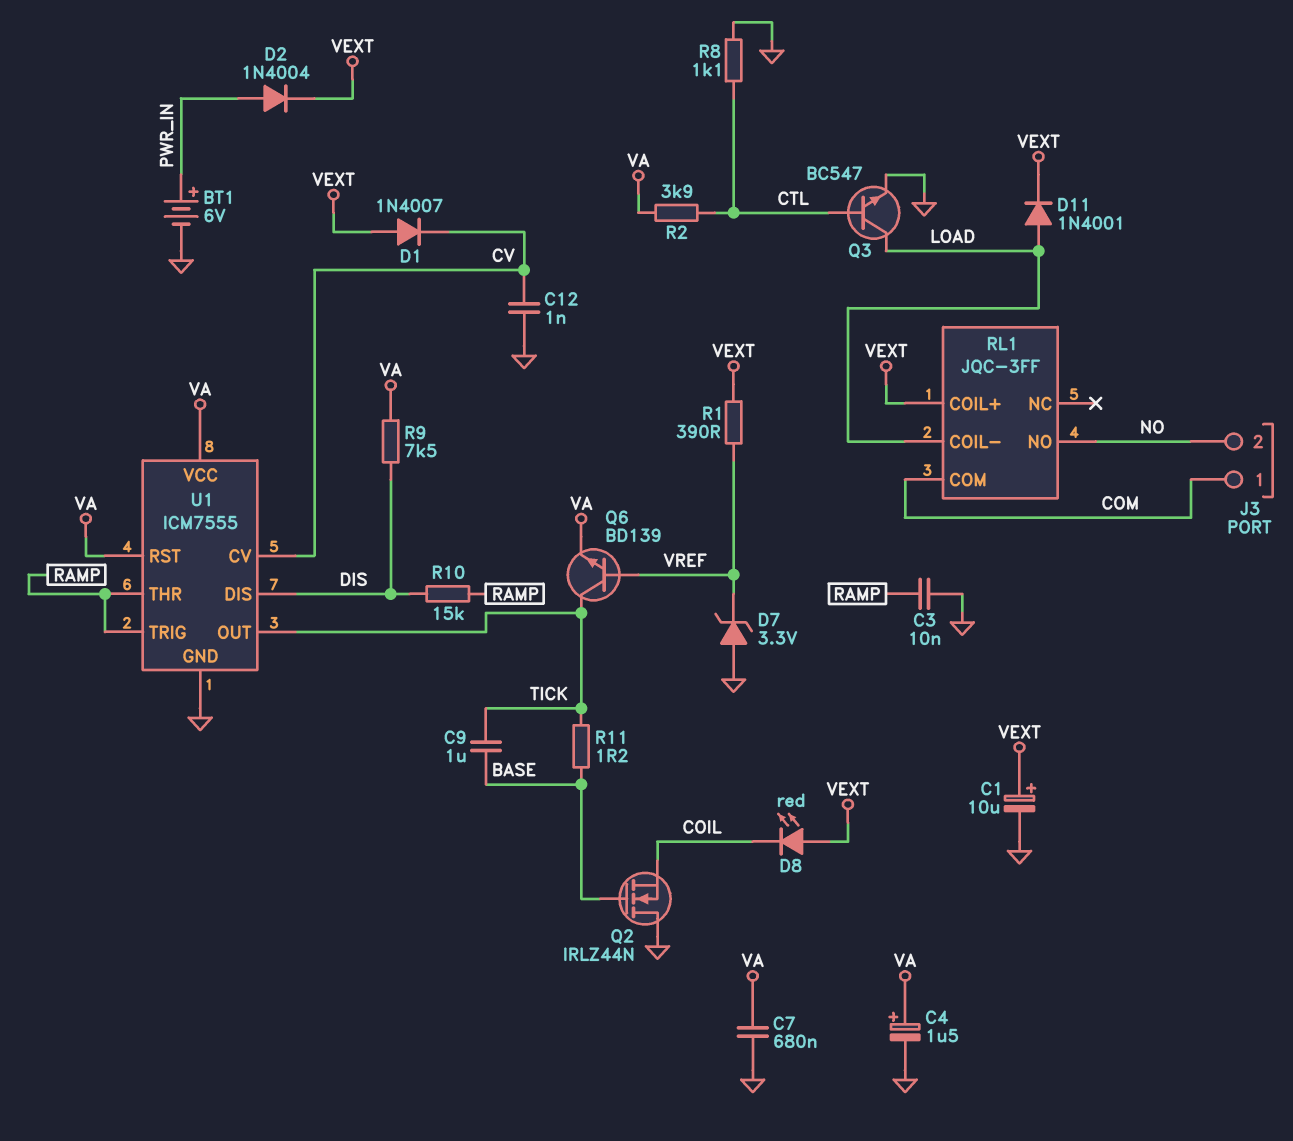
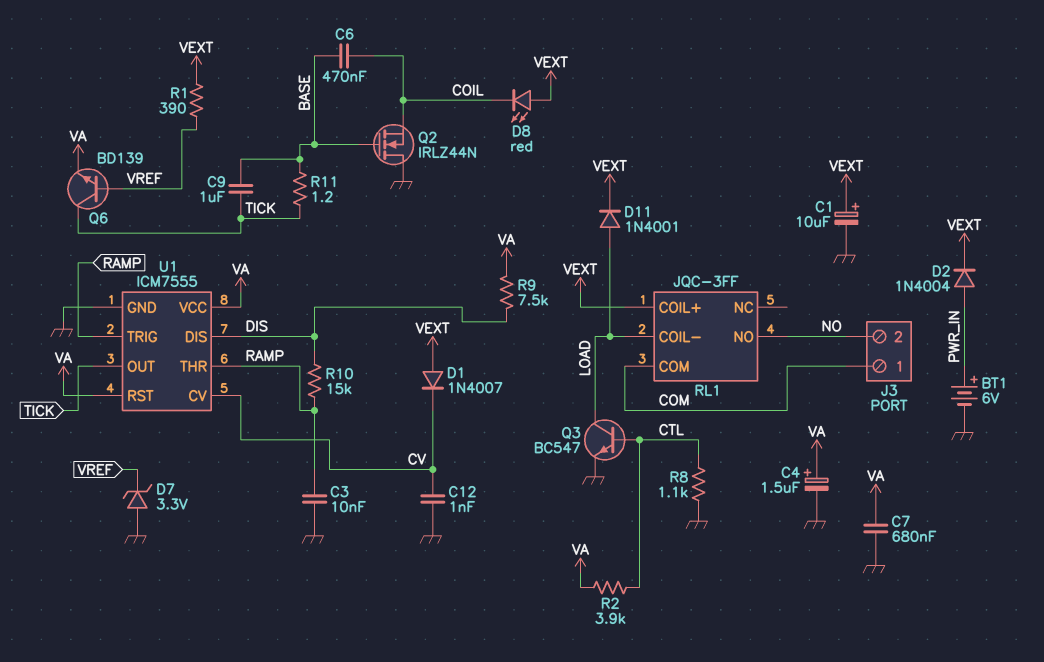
C6: none -> 470nF (BASE, COIL)

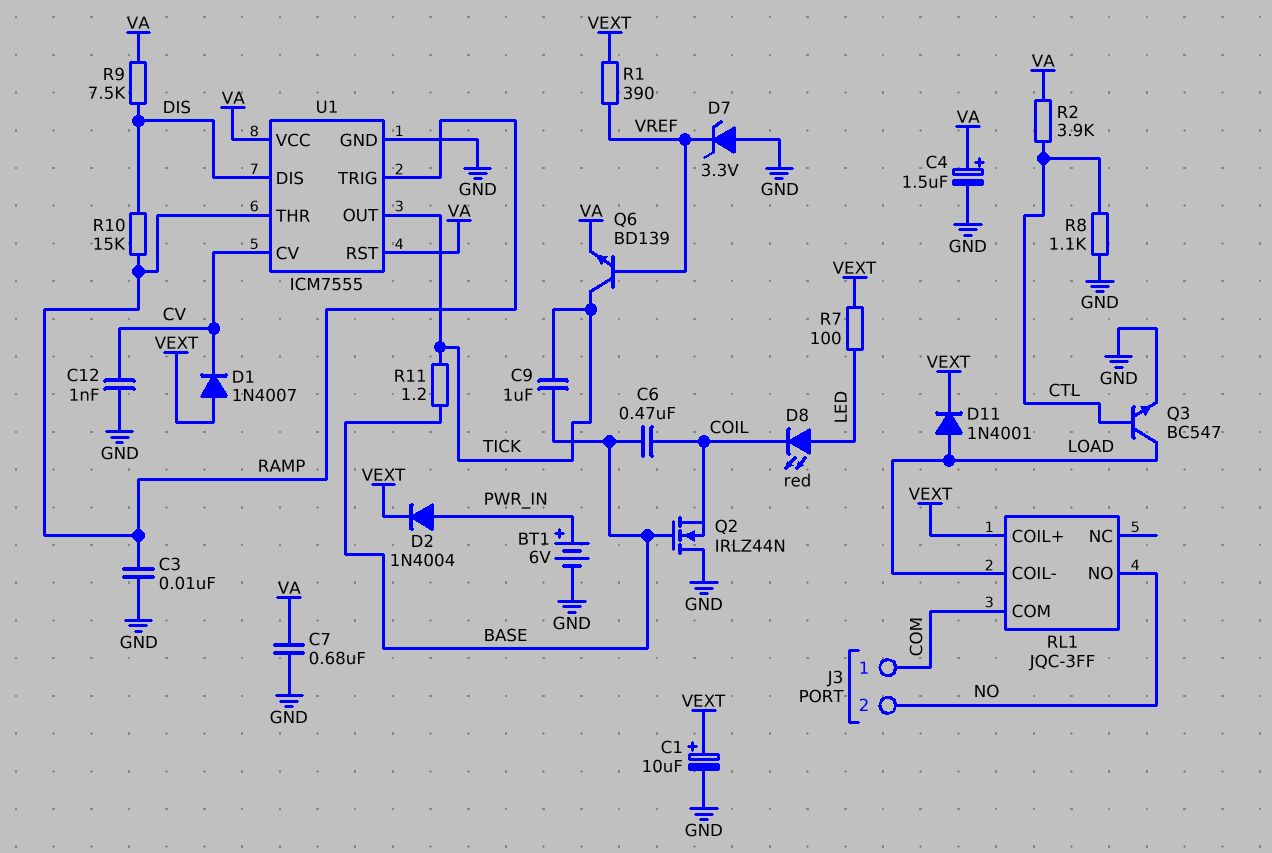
D8: LED red (A VEXT, K COIL) -> LED red (A LED, K COIL)
R7: none -> 100 (LED, VEXT)

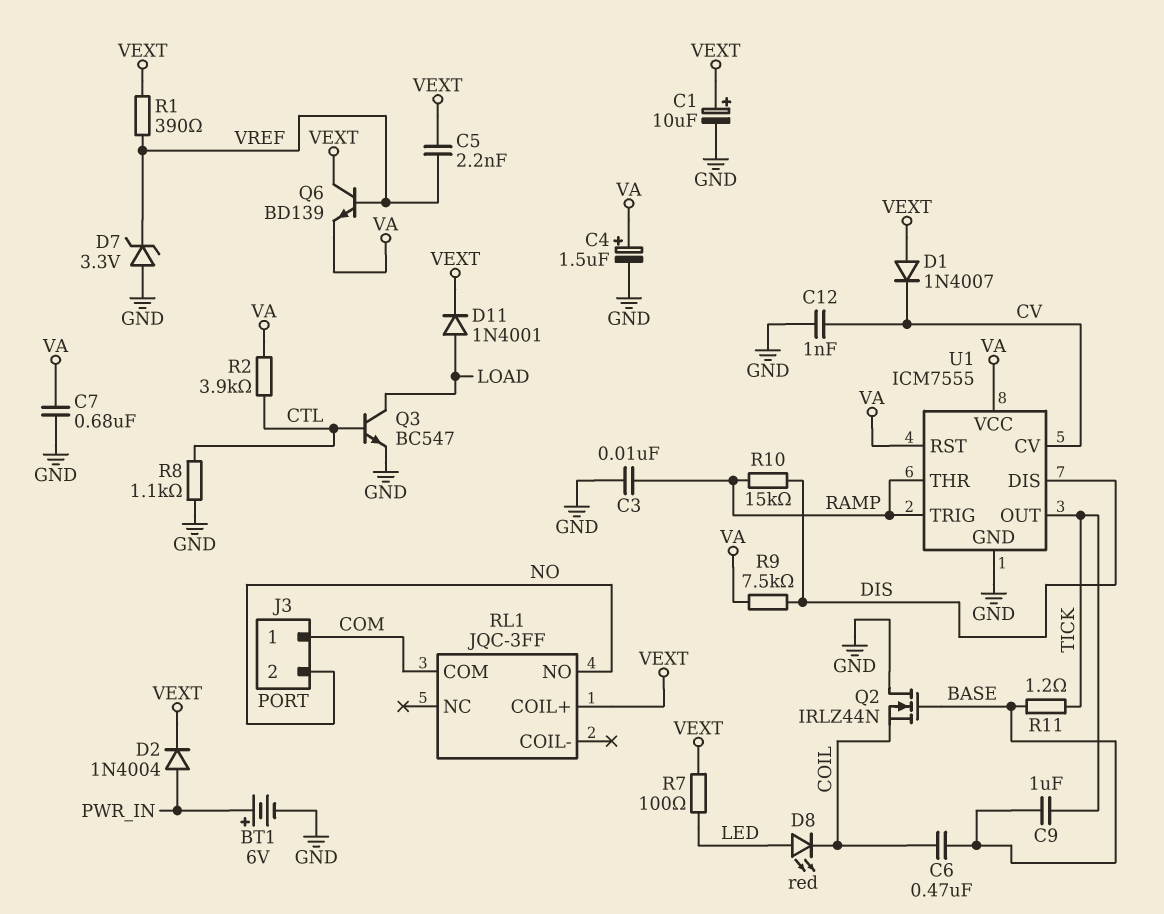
C5: none -> 2.2nF (VEXT, VREF)
Q6: NPN BD139 (B VREF, C TICK, E VA) -> NPN BD139 (B VREF, C VEXT, E VA)
RL1 pin COIL-: LOAD -> none

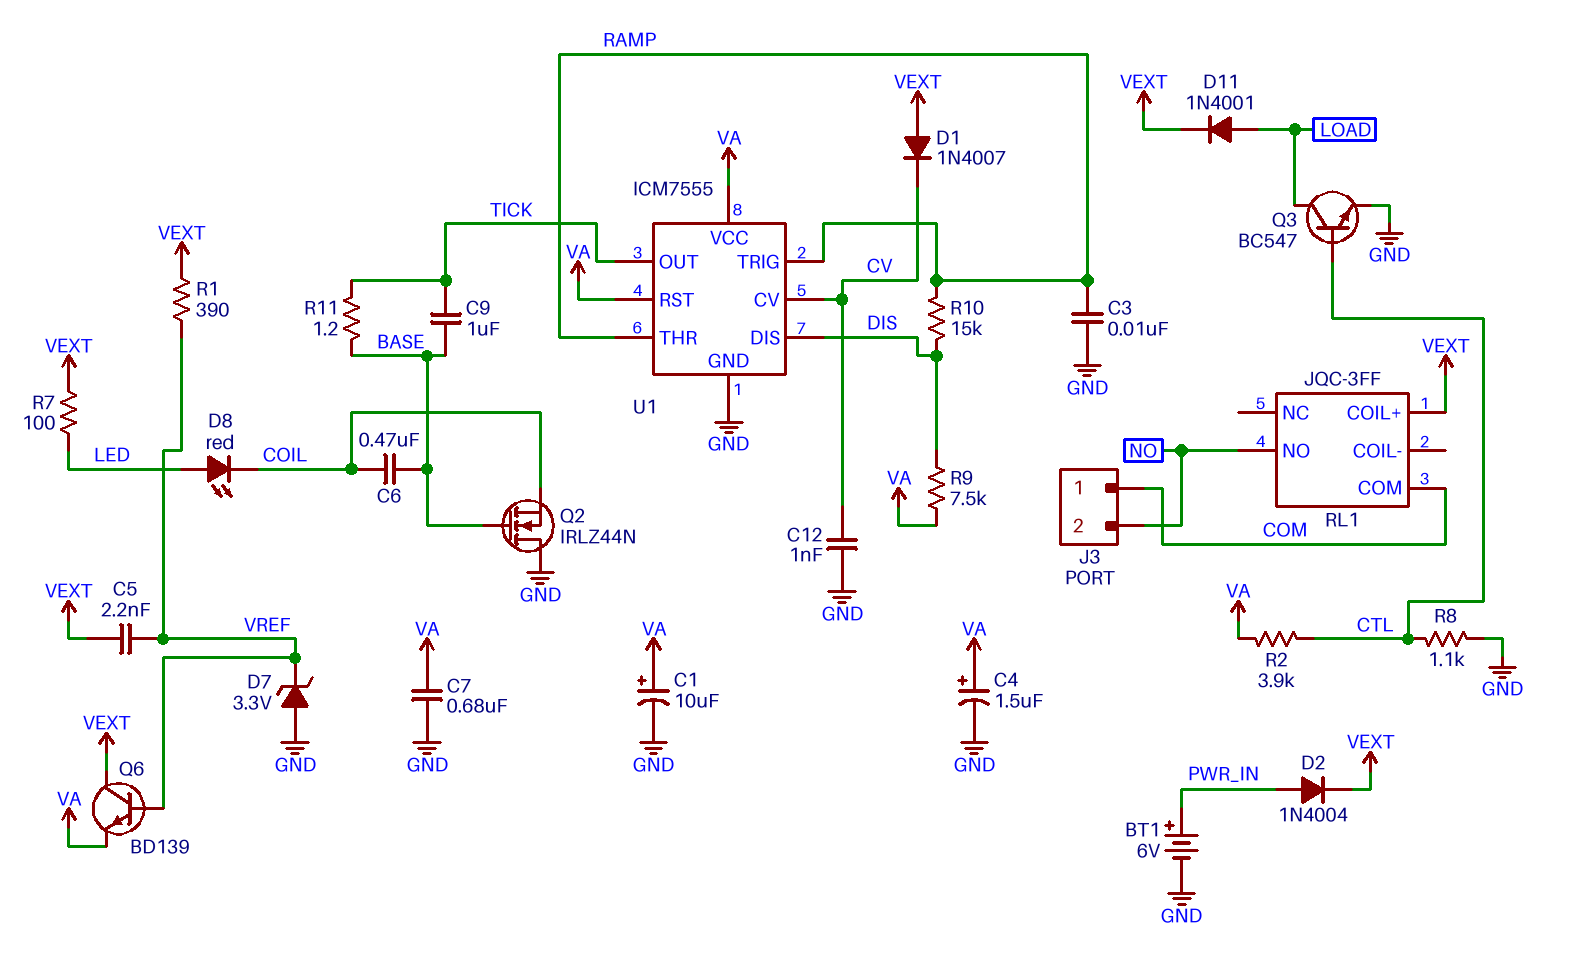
C1: 10uF (plus VEXT, minus GND) -> 10uF (plus VA, minus GND)

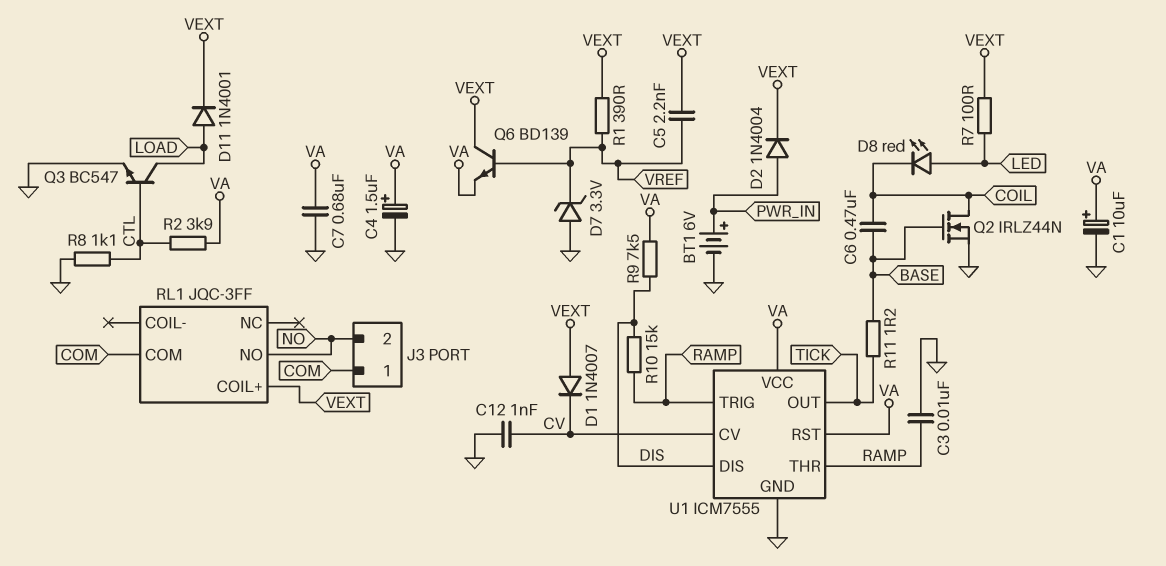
C9: 1uF (BASE, TICK) -> none
Q2: NMOS IRLZ44N (G BASE, D GND, S COIL) -> NMOS IRLZ44N (G BASE, D COIL, S GND)

